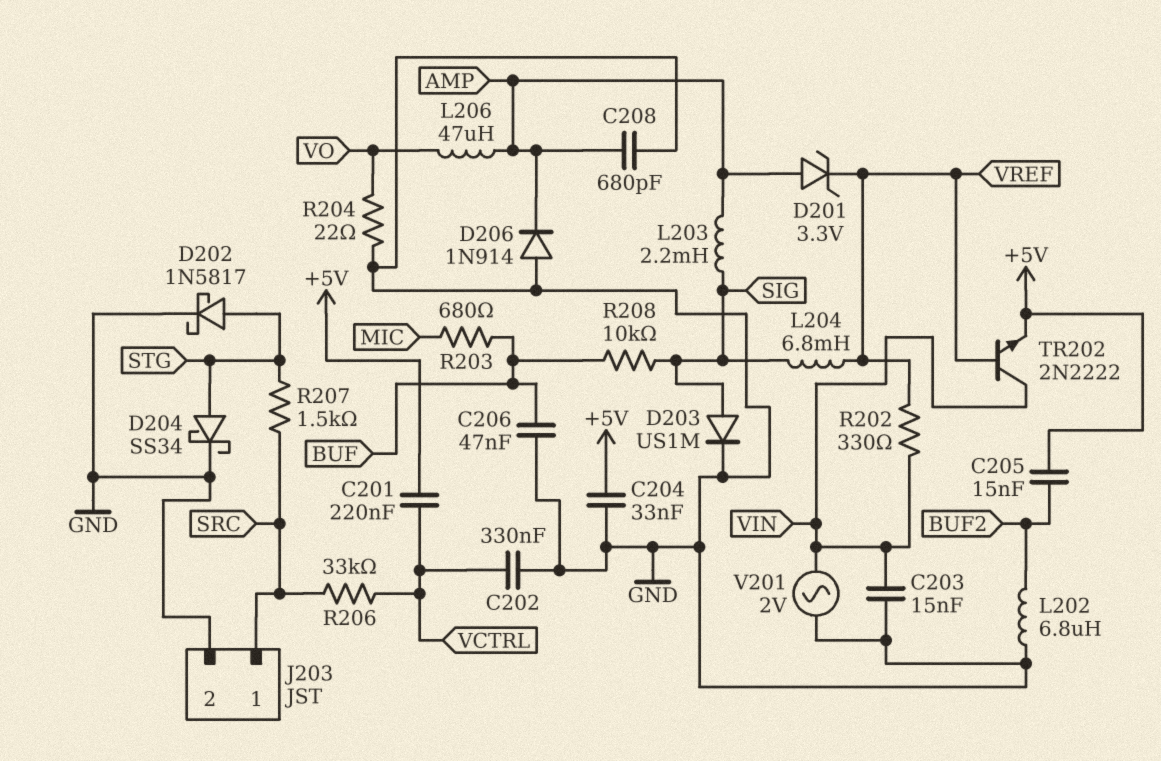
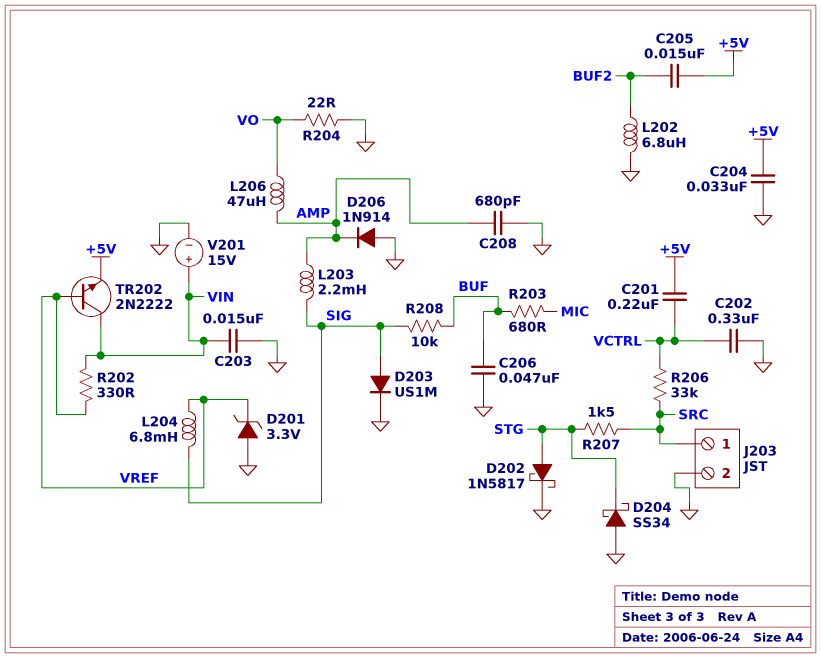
D201: zener 3.3V (A AMP, K VREF) -> zener 3.3V (A GND, K VREF)
D204: schottky SS34 (A STG, K GND) -> schottky SS34 (A GND, K STG)
V201: AC 2V (GND, VIN) -> 15V (plus VIN, minus GND)

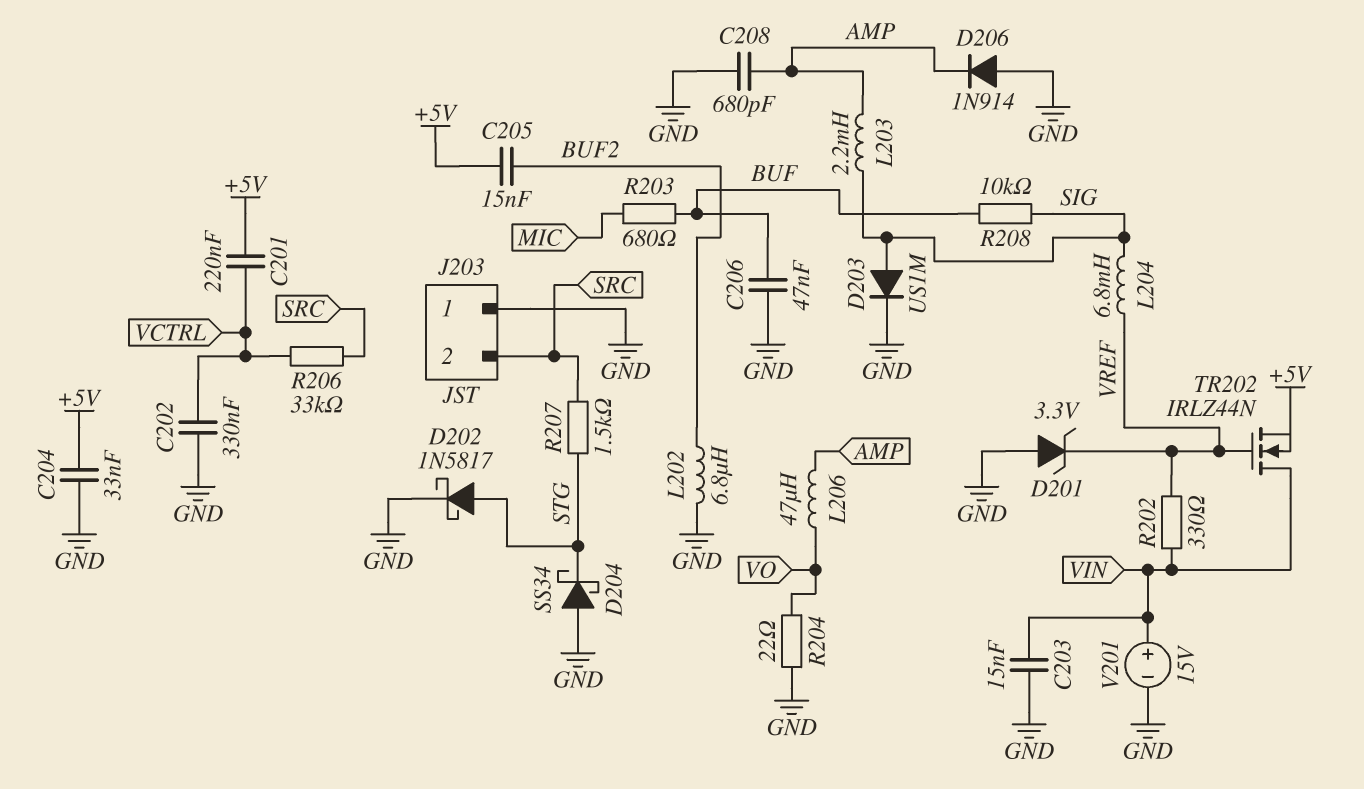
J203 pin 1: SRC -> GND
J203 pin 2: GND -> SRC
TR202: NPN 2N2222 (B VREF, C VIN, E +5V) -> NMOS IRLZ44N (G VREF, D VIN, S +5V)

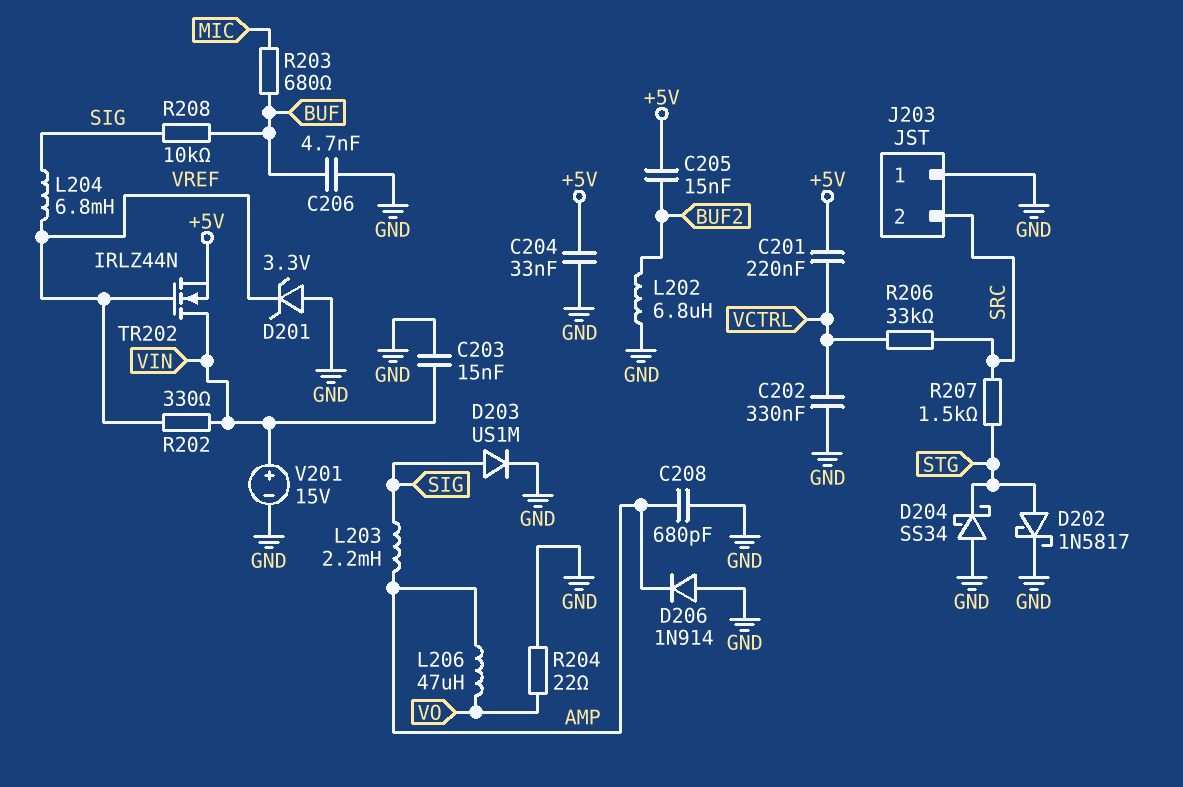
C206: 47nF (BUF, GND) -> 4.7nF (BUF, GND)

